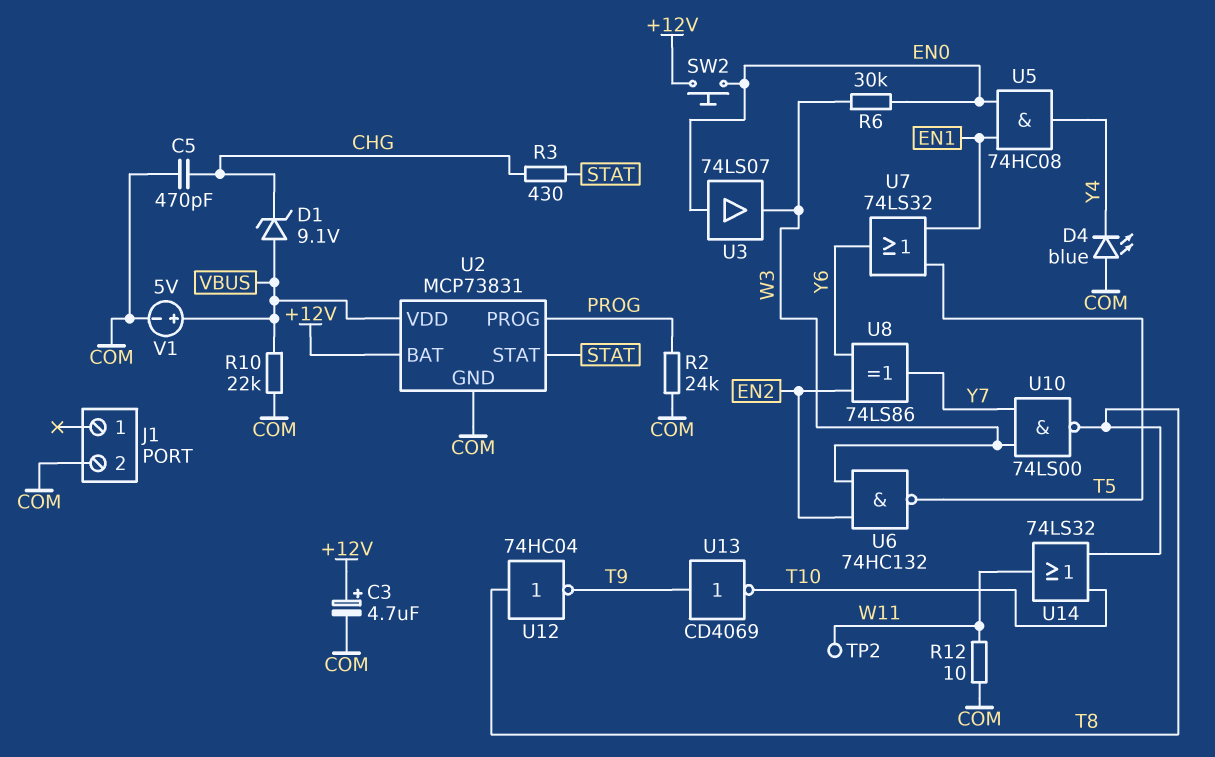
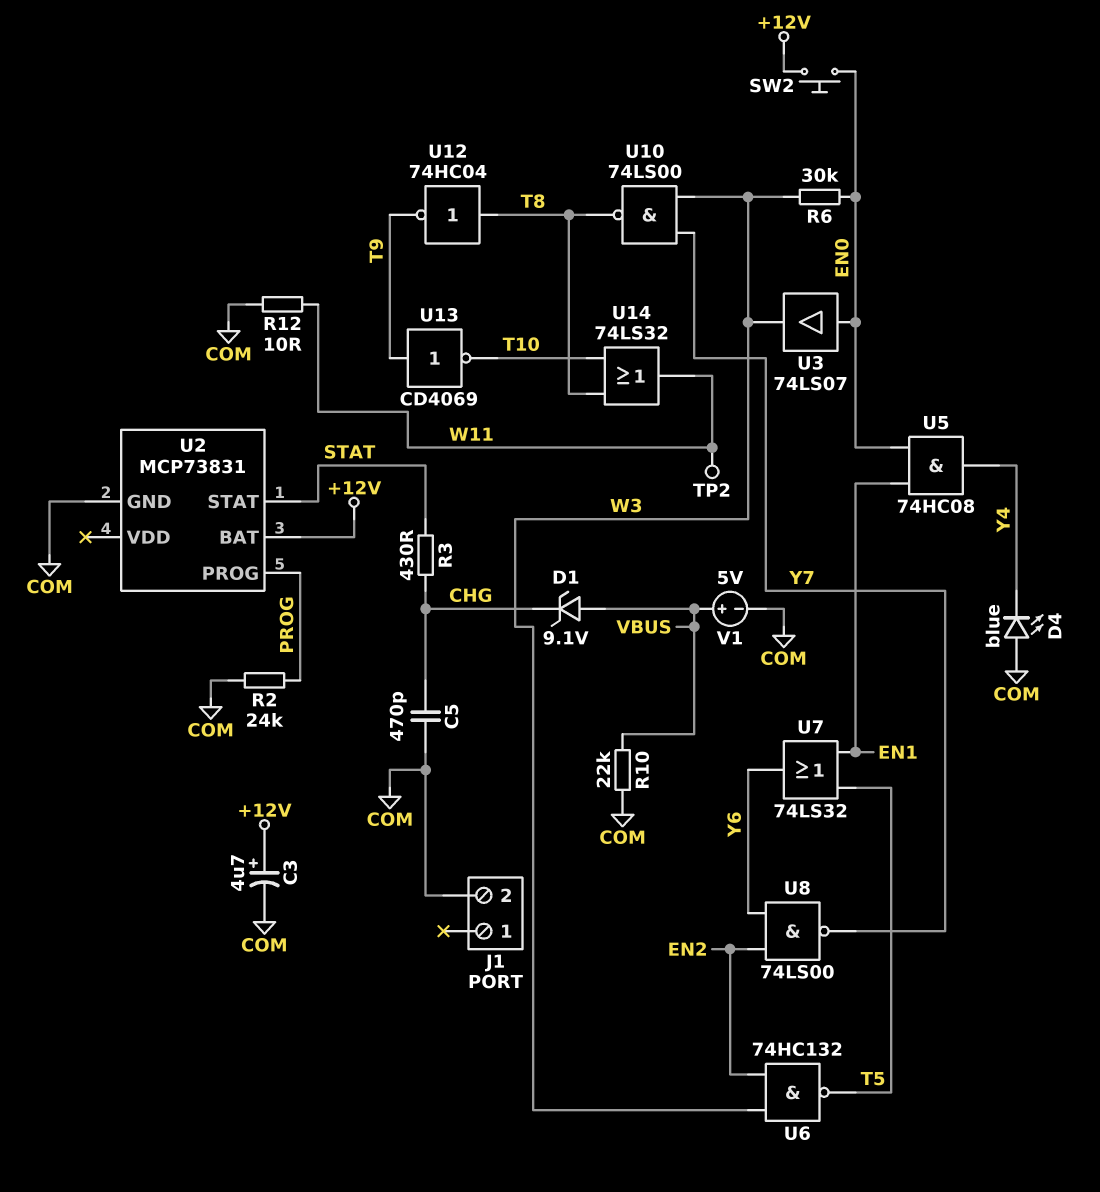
U2 pin VDD: VBUS -> none
U8: XOR 74LS86 (in EN2, in Y6, out Y7) -> NAND 74LS00 (in EN2, in Y6, out Y7)

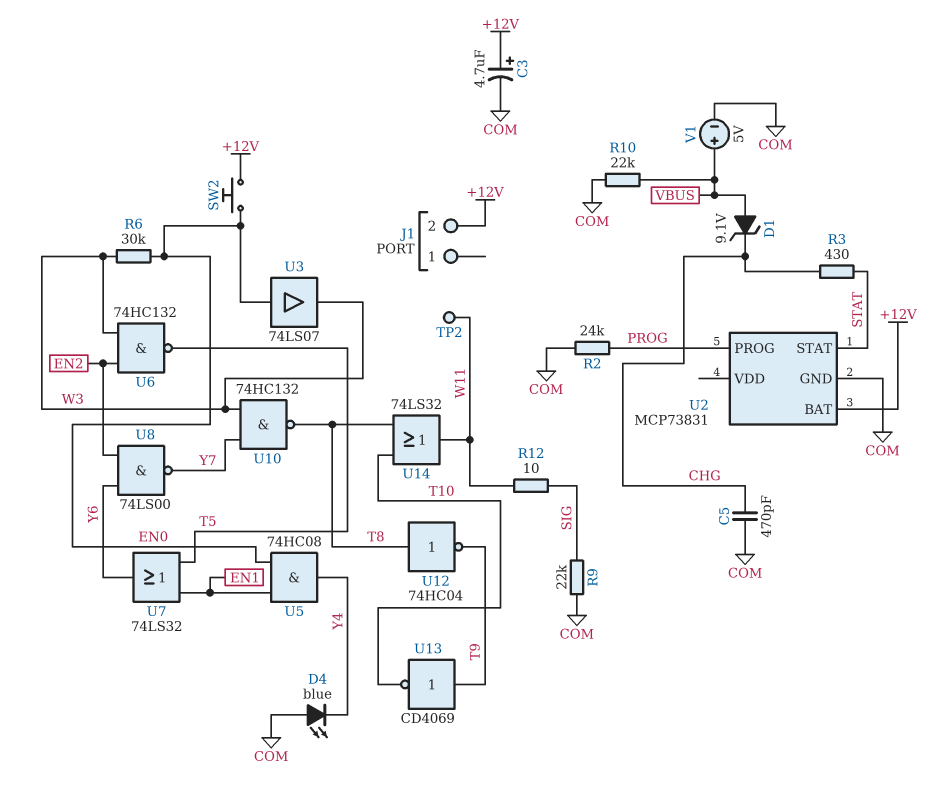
J1 pin 2: COM -> +12V
R9: none -> 22k (COM, SIG)
R12: 10 (COM, W11) -> 10 (SIG, W11)
U10: NAND 74LS00 (in W3, in Y7, out T8) -> NAND 74HC132 (in W3, in Y7, out T8)

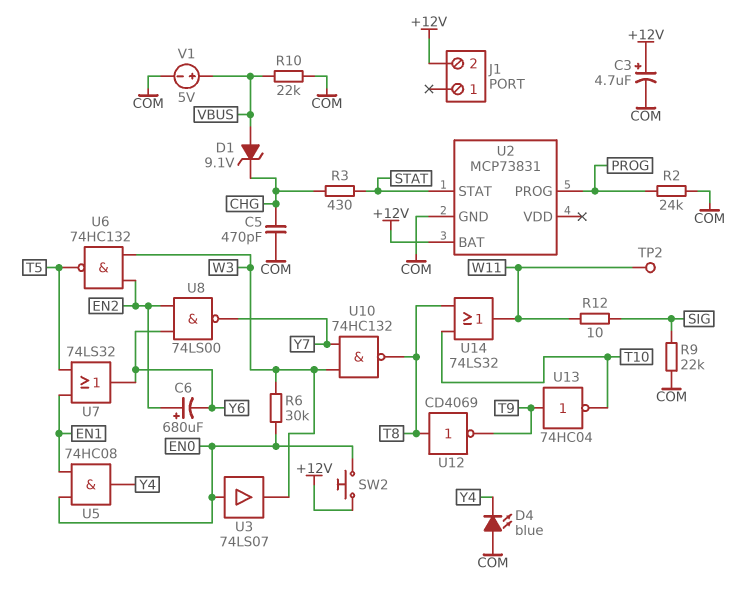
C6: none -> 680uF (plus EN2, minus Y6)
U12: NOT 74HC04 (in T8, out T9) -> NOT CD4069 (in T8, out T9)
U13: NOT CD4069 (in T9, out T10) -> NOT 74HC04 (in T9, out T10)

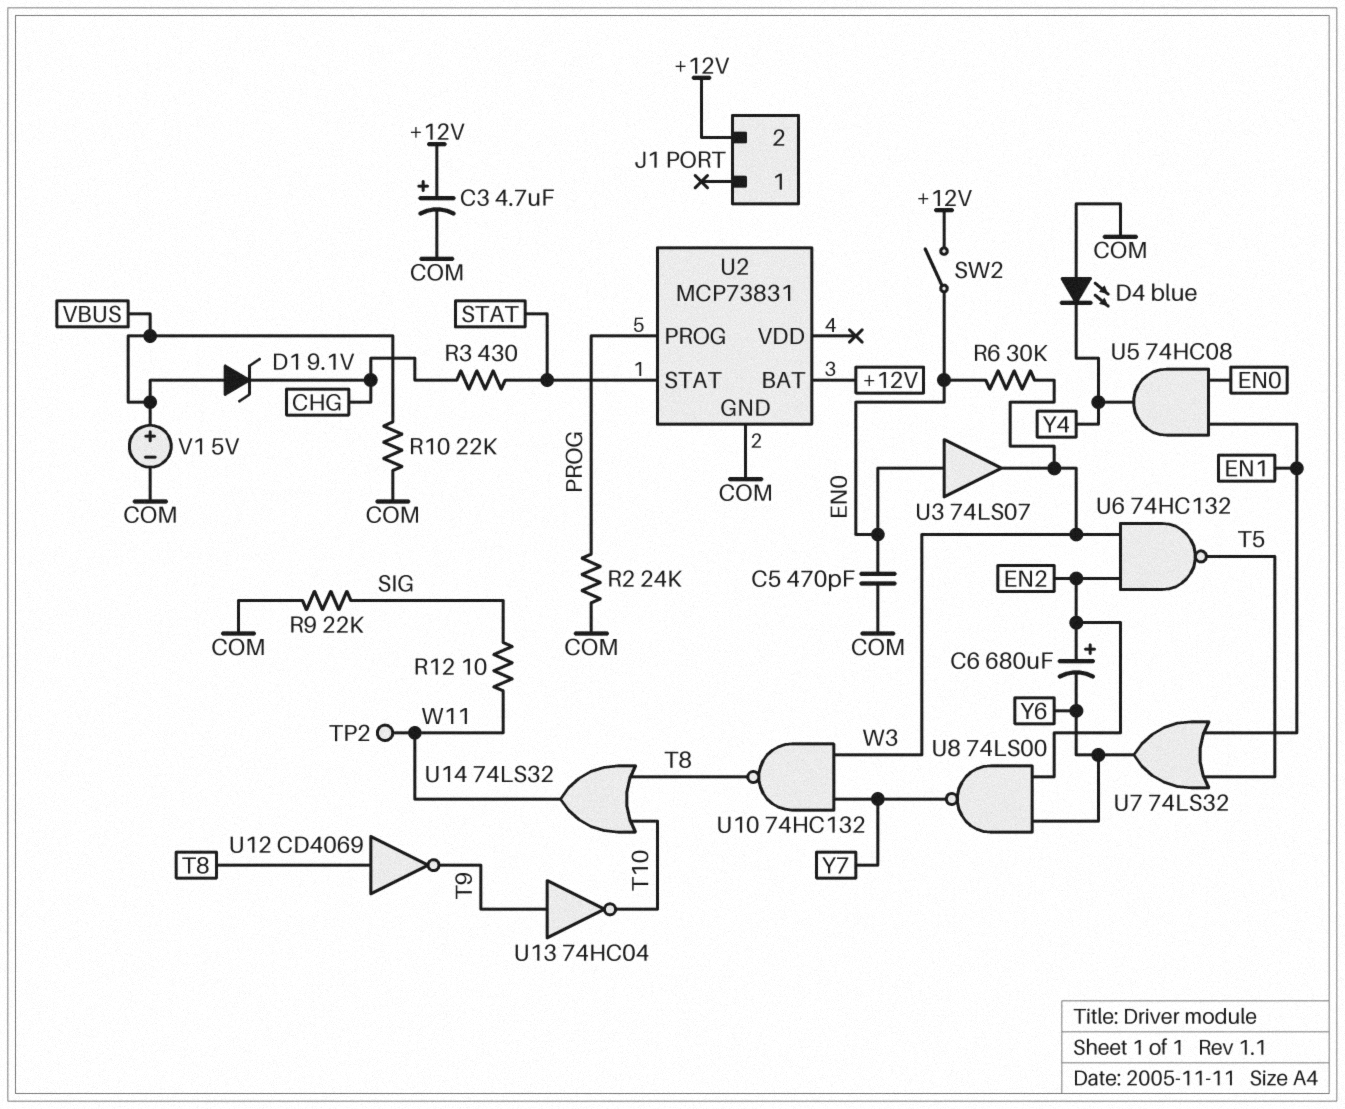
C5: 470pF (CHG, COM) -> 470pF (COM, EN0)
SW2: button (+12V, EN0) -> switch (+12V, EN0)

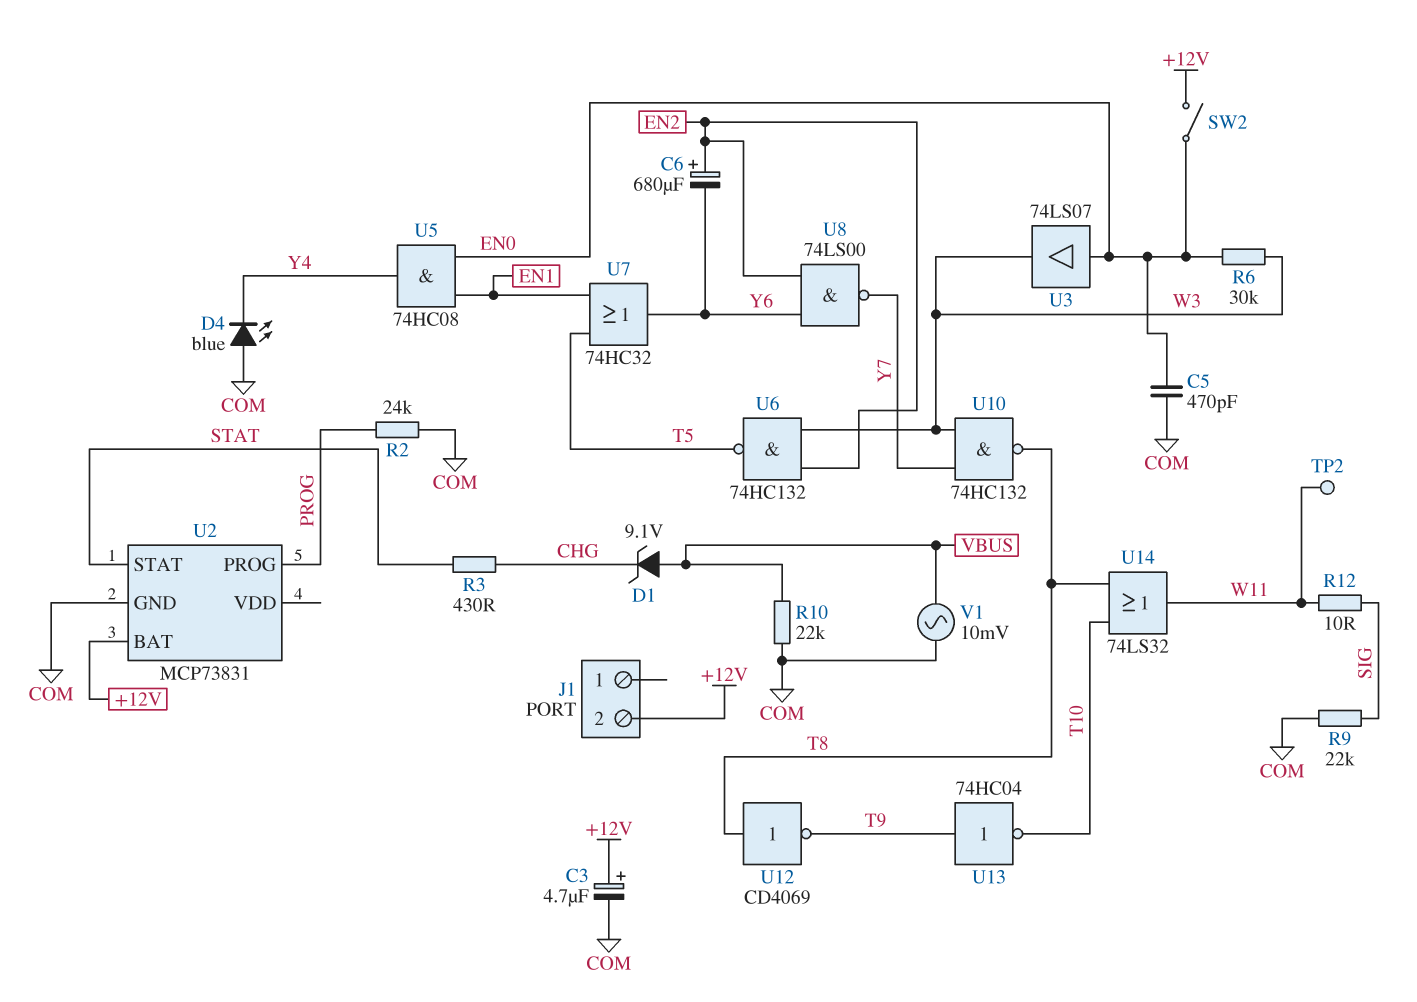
U7: OR 74LS32 (in EN1, in T5, out Y6) -> OR 74HC32 (in EN1, in T5, out Y6)
V1: 5V (plus VBUS, minus COM) -> AC 10mV (COM, VBUS)

